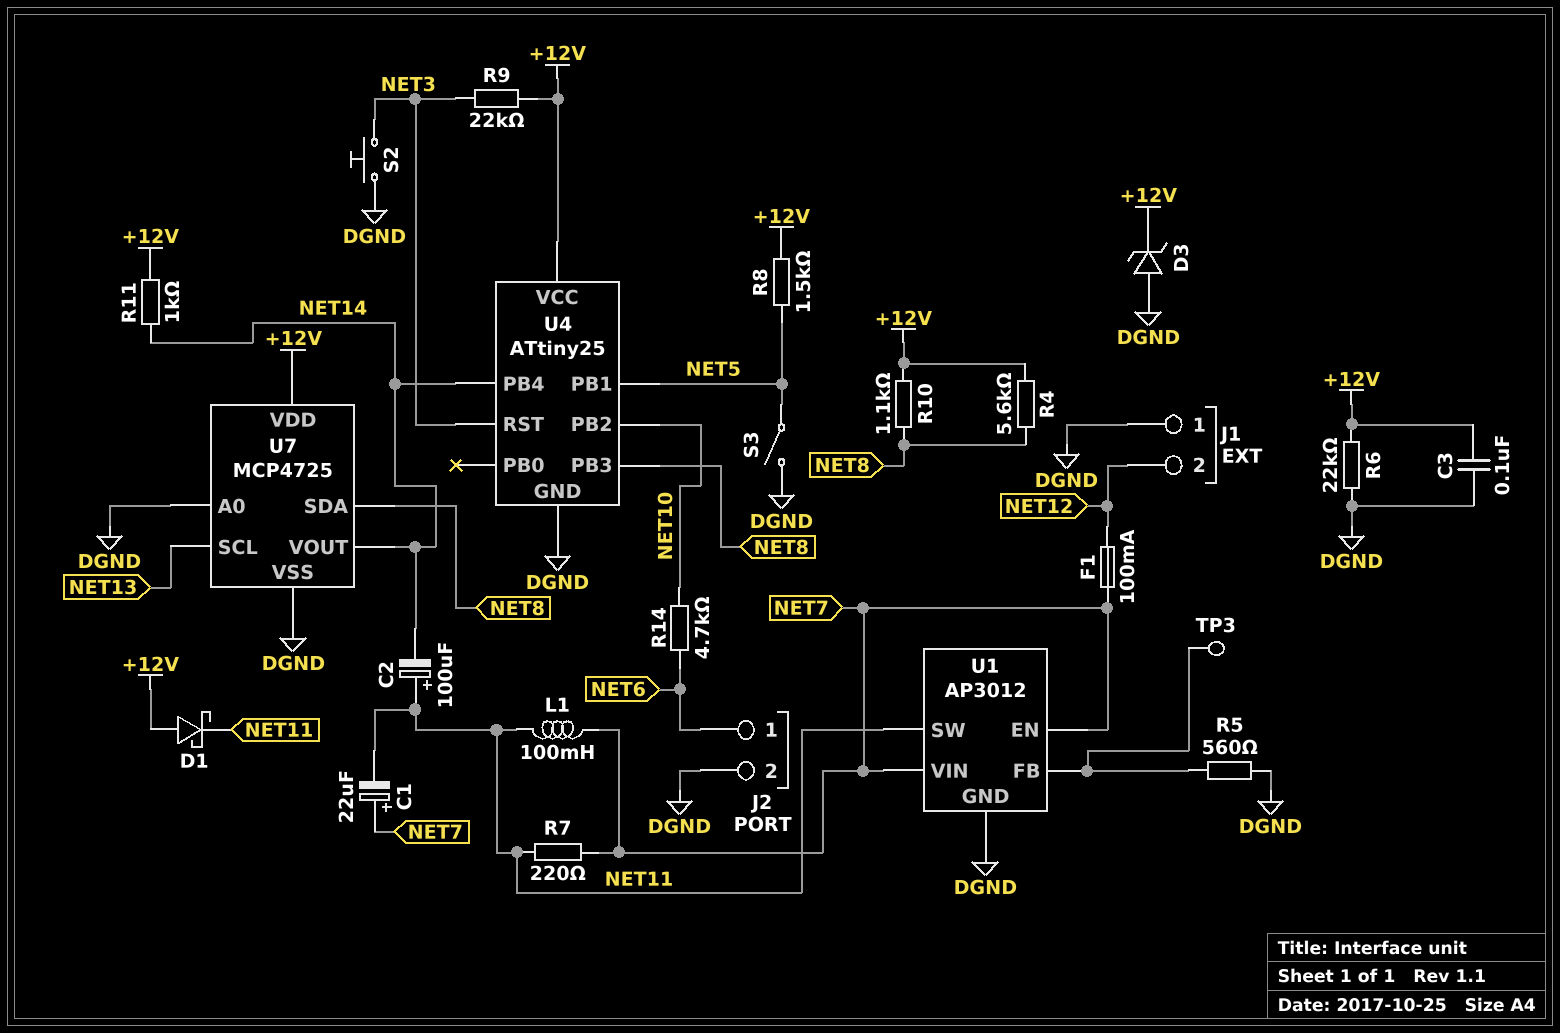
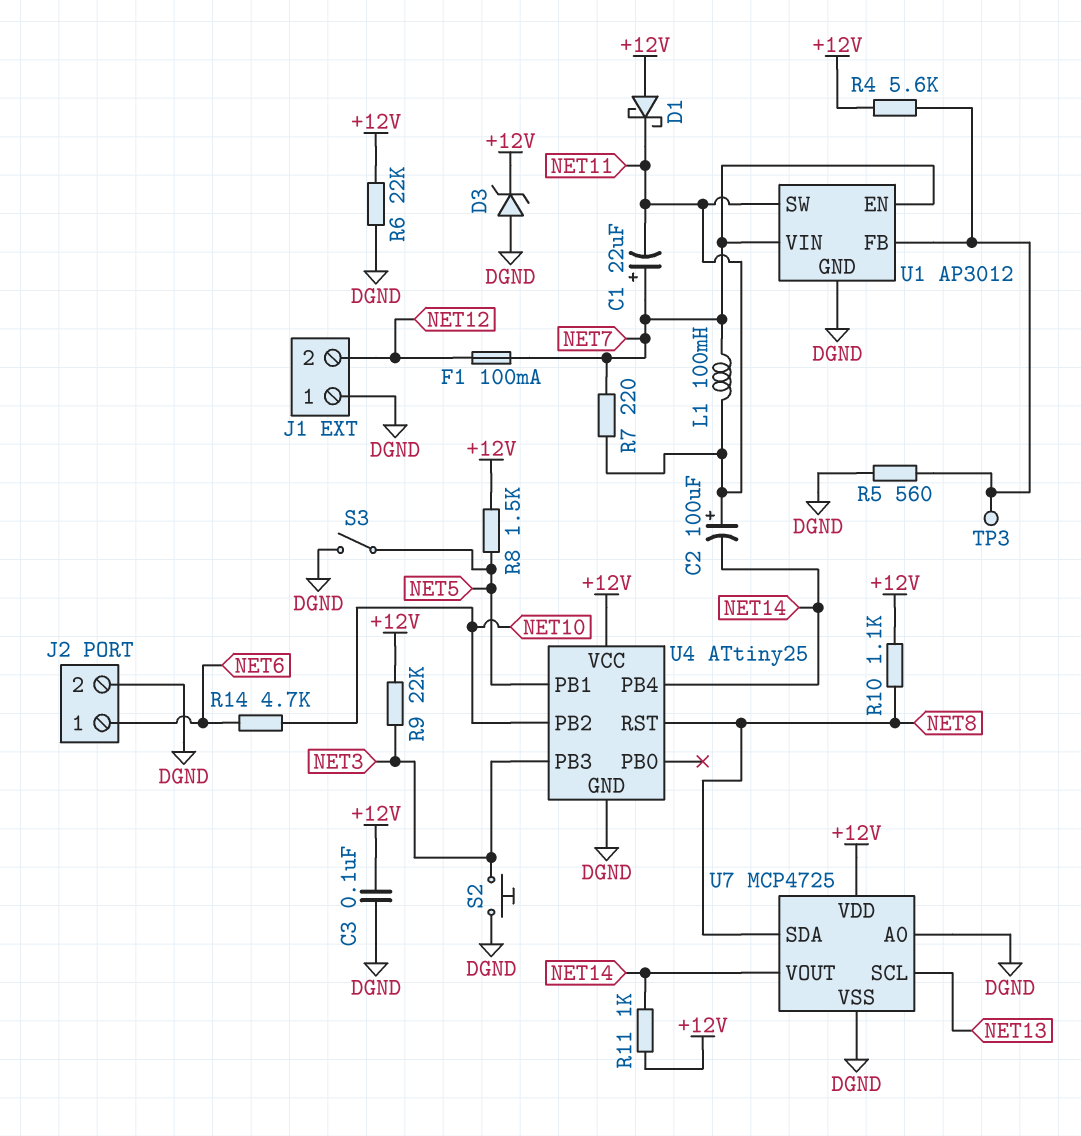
R4: 5.6k (+12V, NET8) -> 5.6k (+12V, U1/FB)
U4 pin PB3: NET8 -> NET3
U4 pin RST: NET3 -> NET8

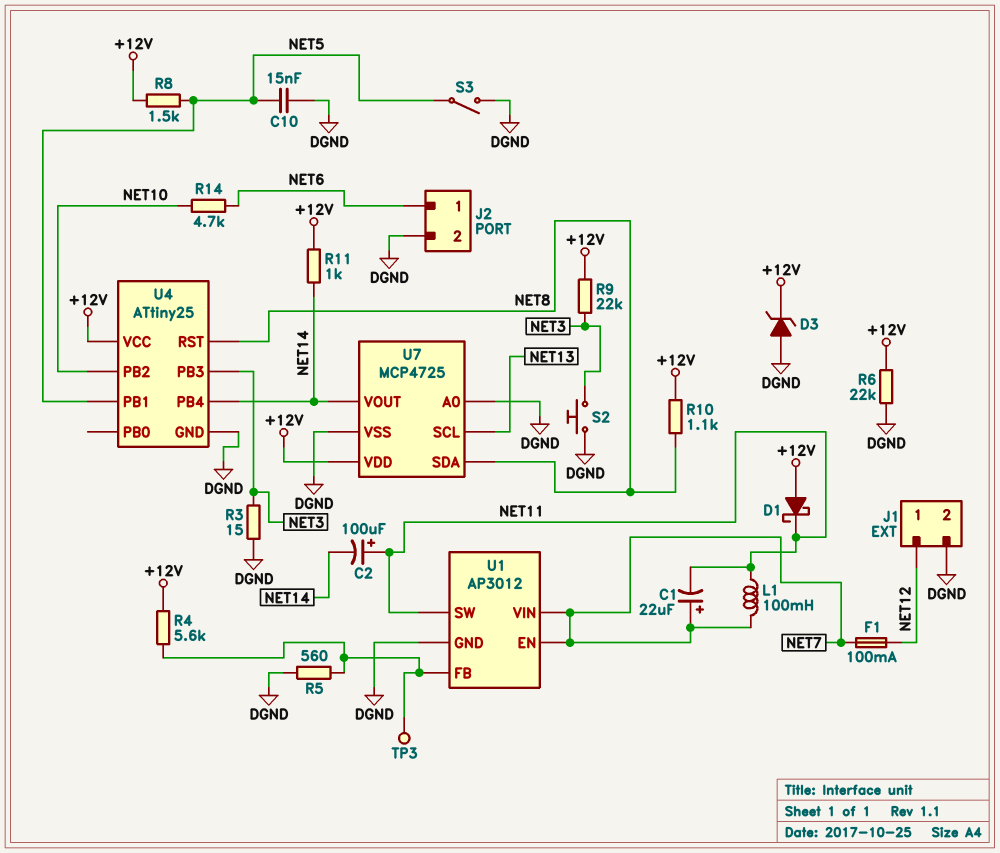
C3: 100nF (+12V, DGND) -> none
C10: none -> 15nF (DGND, NET5)
J1 pin 1: DGND -> NET12
J1 pin 2: NET12 -> DGND
R3: none -> 15 (DGND, NET3)
R7: 220 (NET7, NET11) -> none

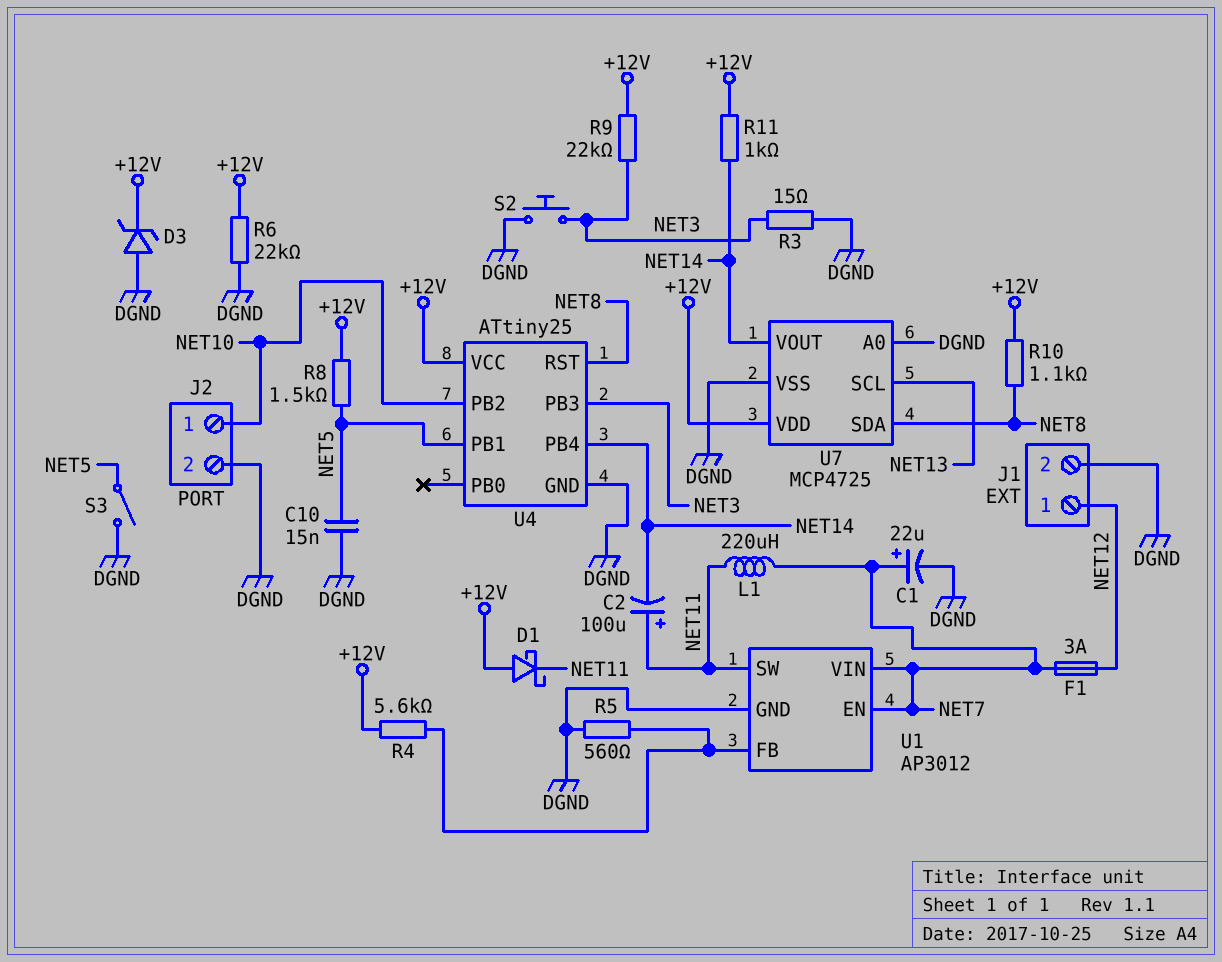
C1: 22uF (plus NET7, minus NET11) -> 22uF (plus NET7, minus DGND)
F1: 100mA (NET7, NET12) -> 3A (NET7, NET12)
J2 pin 1: NET6 -> NET10
L1: 100mH (NET7, NET11) -> 220uH (NET7, NET11)
R14: 4.7k (NET6, NET10) -> none
TP3: test point (U1/FB) -> none

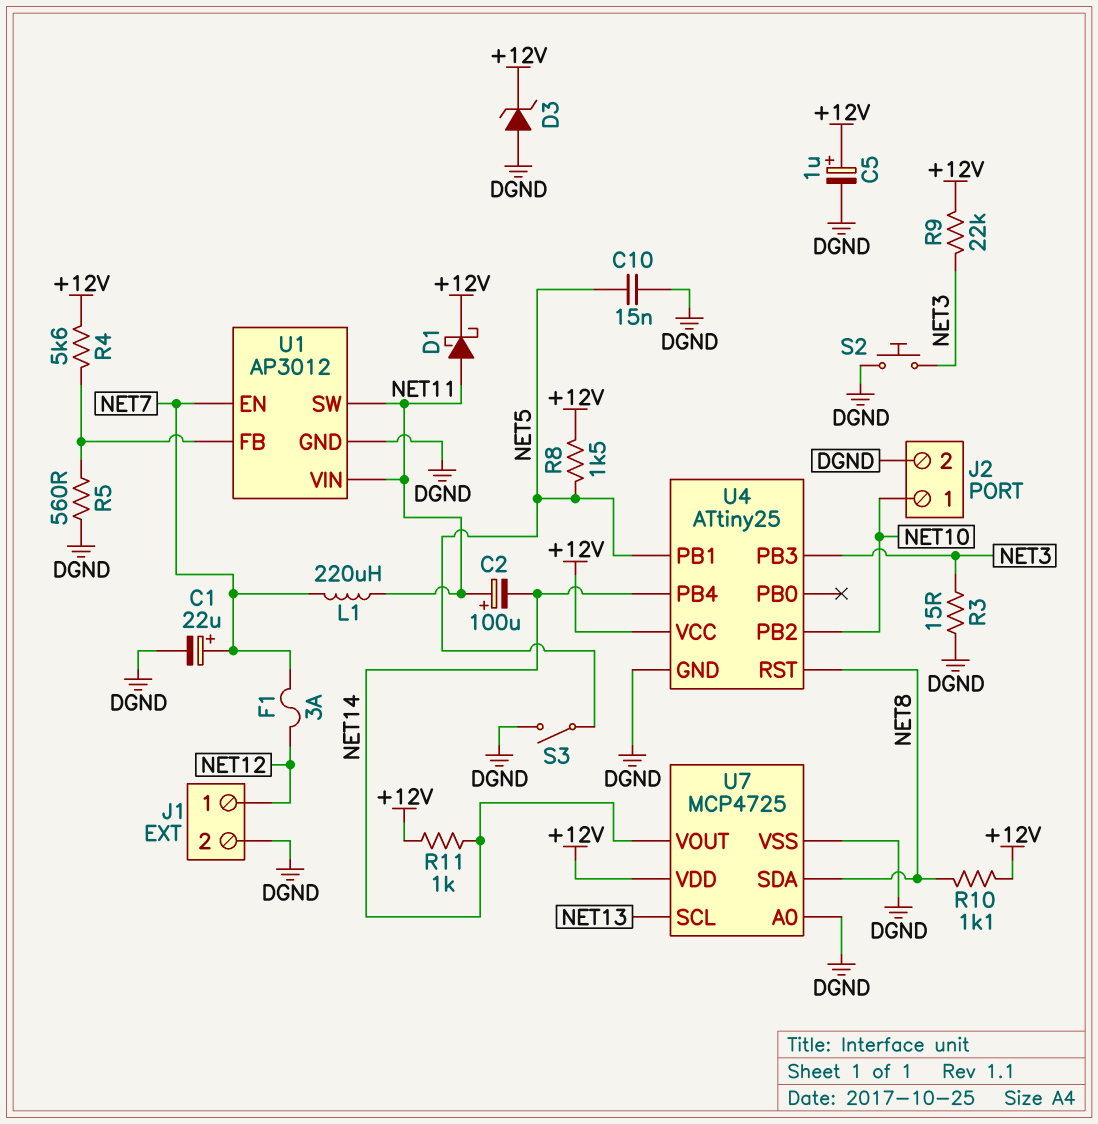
C5: none -> 1uF (plus +12V, minus DGND)
D1: schottky (A +12V, K NET11) -> schottky (A NET11, K +12V)
R6: 22k (+12V, DGND) -> none
U1 pin VIN: NET7 -> NET11

